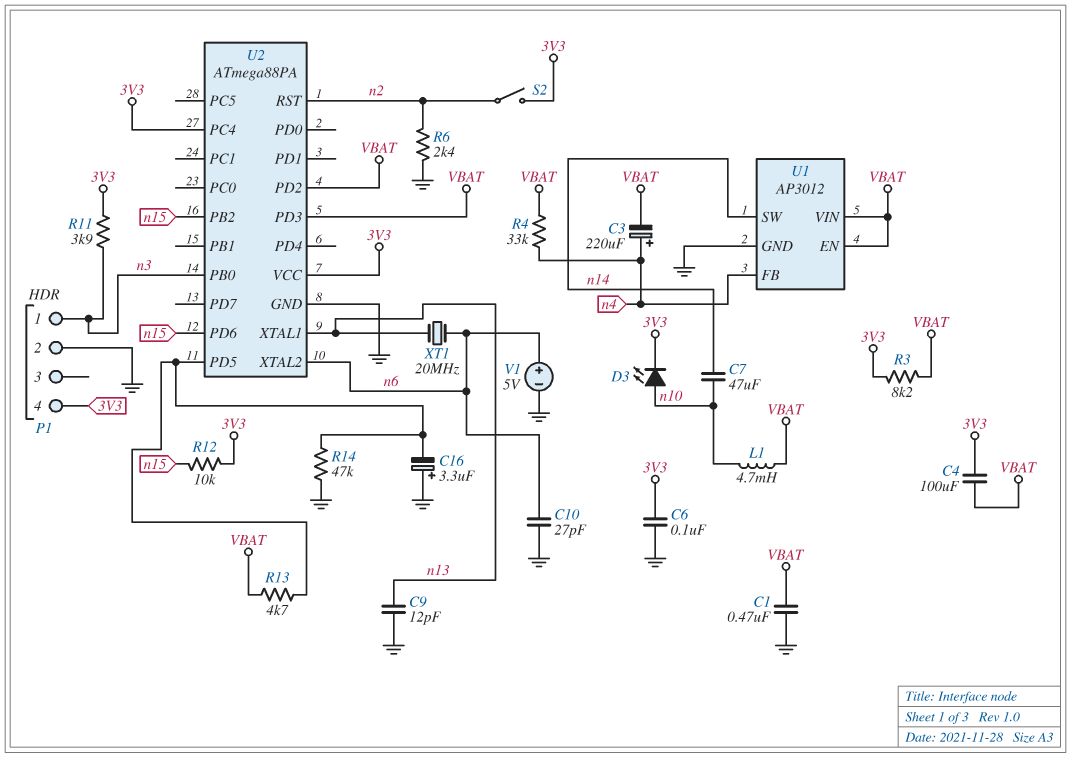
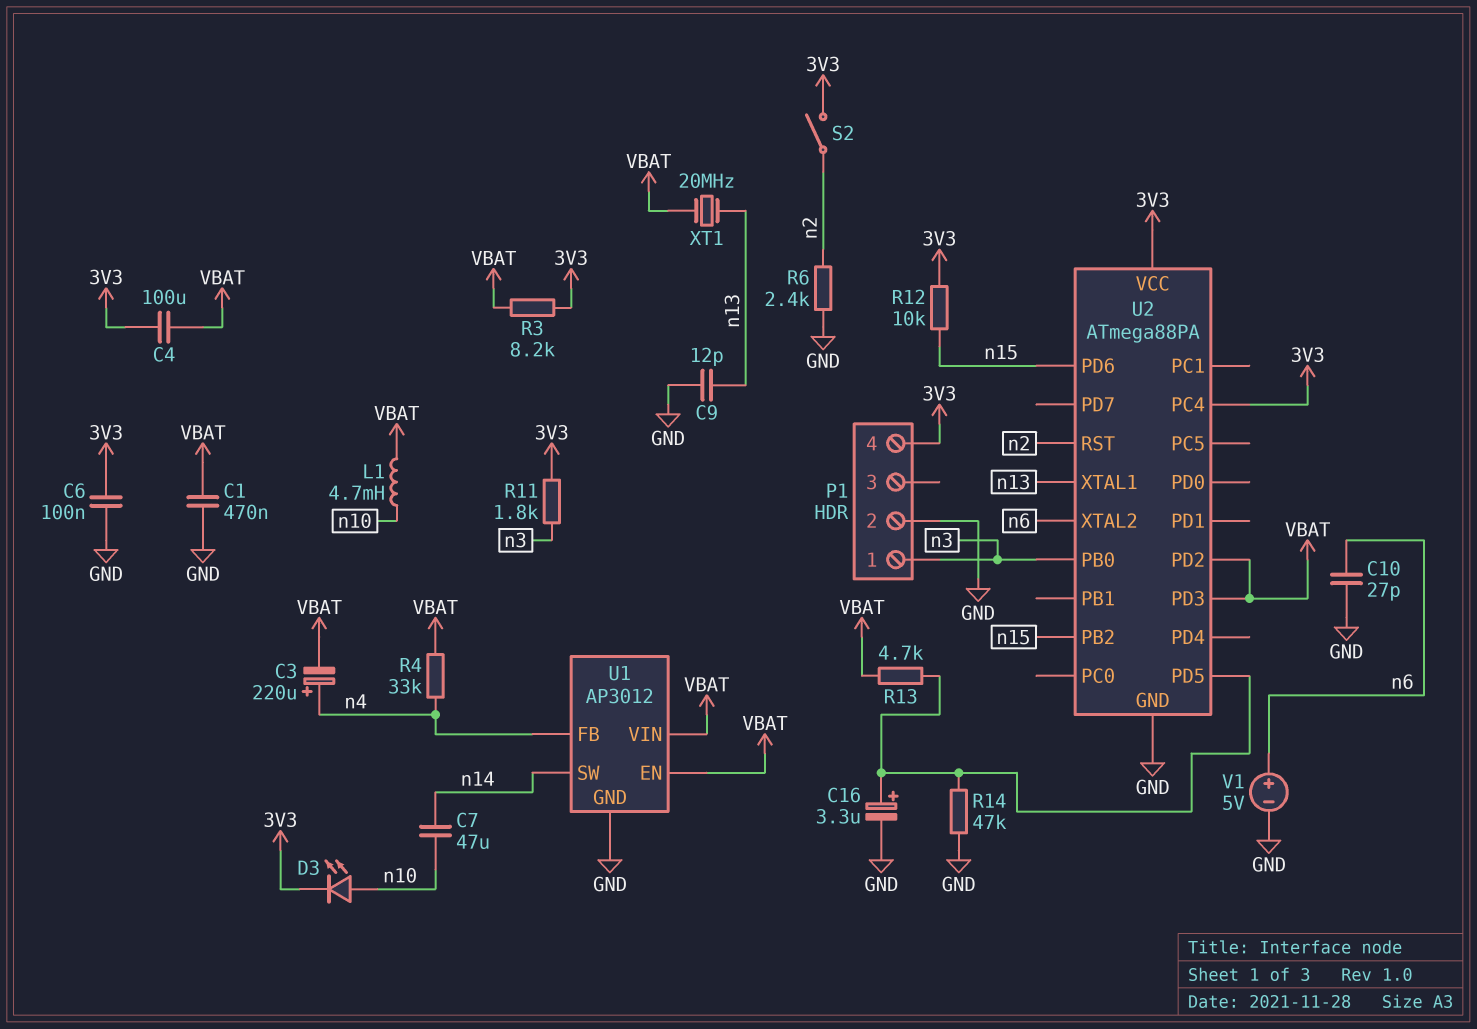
C16: 3.3uF (plus GND, minus U2/PD5) -> 3.3uF (plus U2/PD5, minus GND)
R11: 3.9k (3V3, n3) -> 1.8k (3V3, n3)
XT1: 20MHz (n6, n13) -> 20MHz (VBAT, n13)

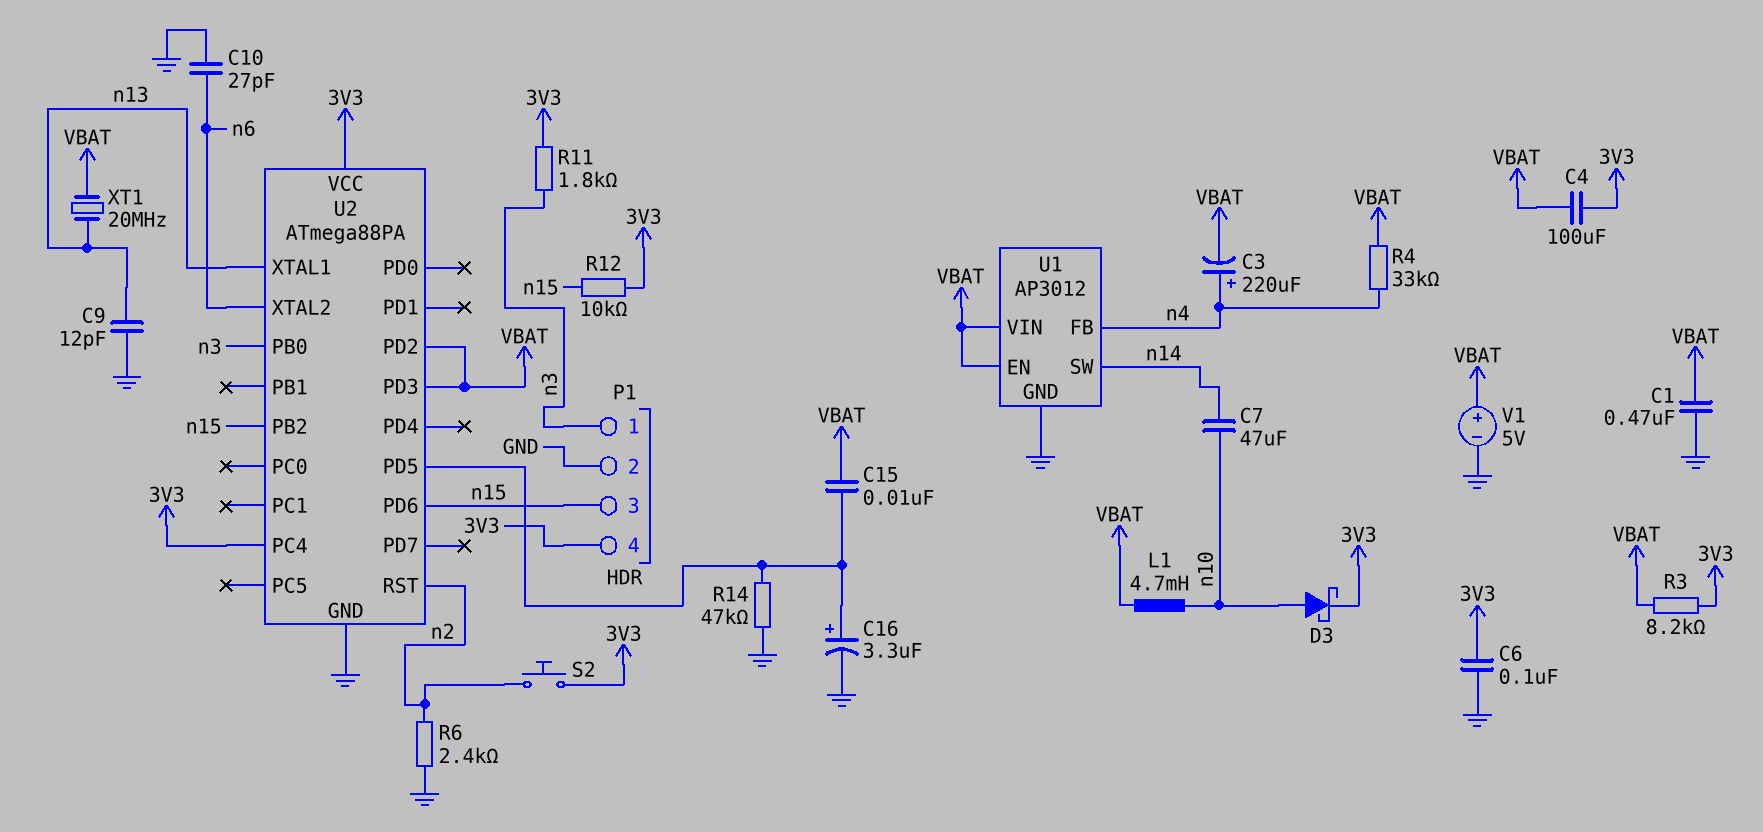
C15: none -> 10nF (U2/PD5, VBAT)
D3: LED (A n10, K 3V3) -> schottky (A n10, K 3V3)
P1 pin 3: none -> n15
R13: 4.7k (U2/PD5, VBAT) -> none
S2: switch (3V3, n2) -> button (3V3, n2)
V1: 5V (plus n6, minus GND) -> 5V (plus VBAT, minus GND)

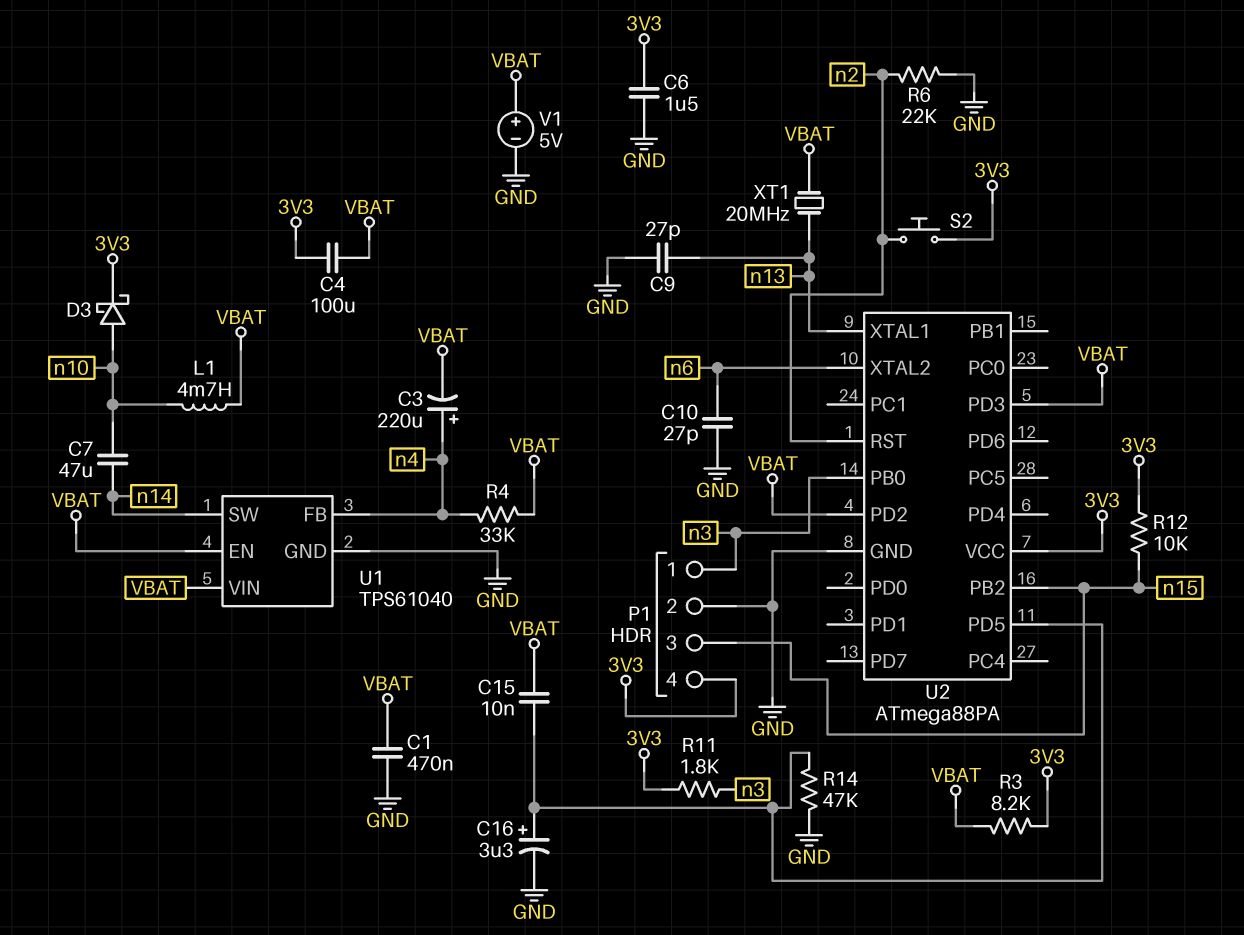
C6: 100nF (3V3, GND) -> 1.5uF (3V3, GND)
C9: 12pF (GND, n13) -> 27pF (GND, n13)
R6: 2.4k (GND, n2) -> 22k (GND, n2)
U1: AP3012 -> TPS61040
U2 pin PC4: 3V3 -> none
U2 pin PD6: n15 -> none

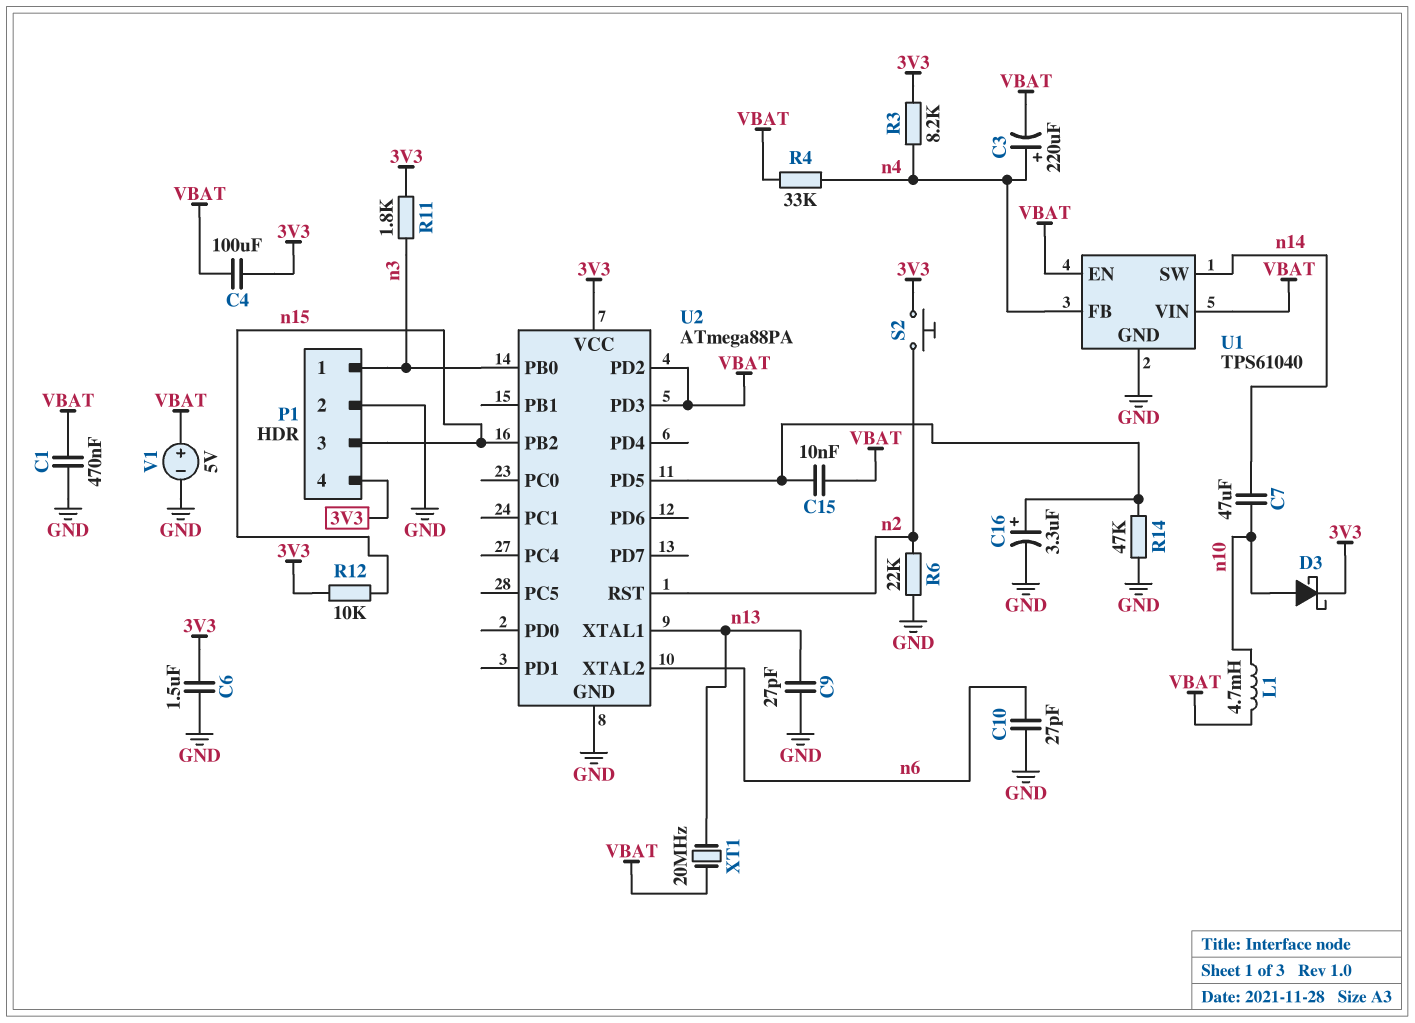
R3: 8.2k (3V3, VBAT) -> 8.2k (3V3, n4)

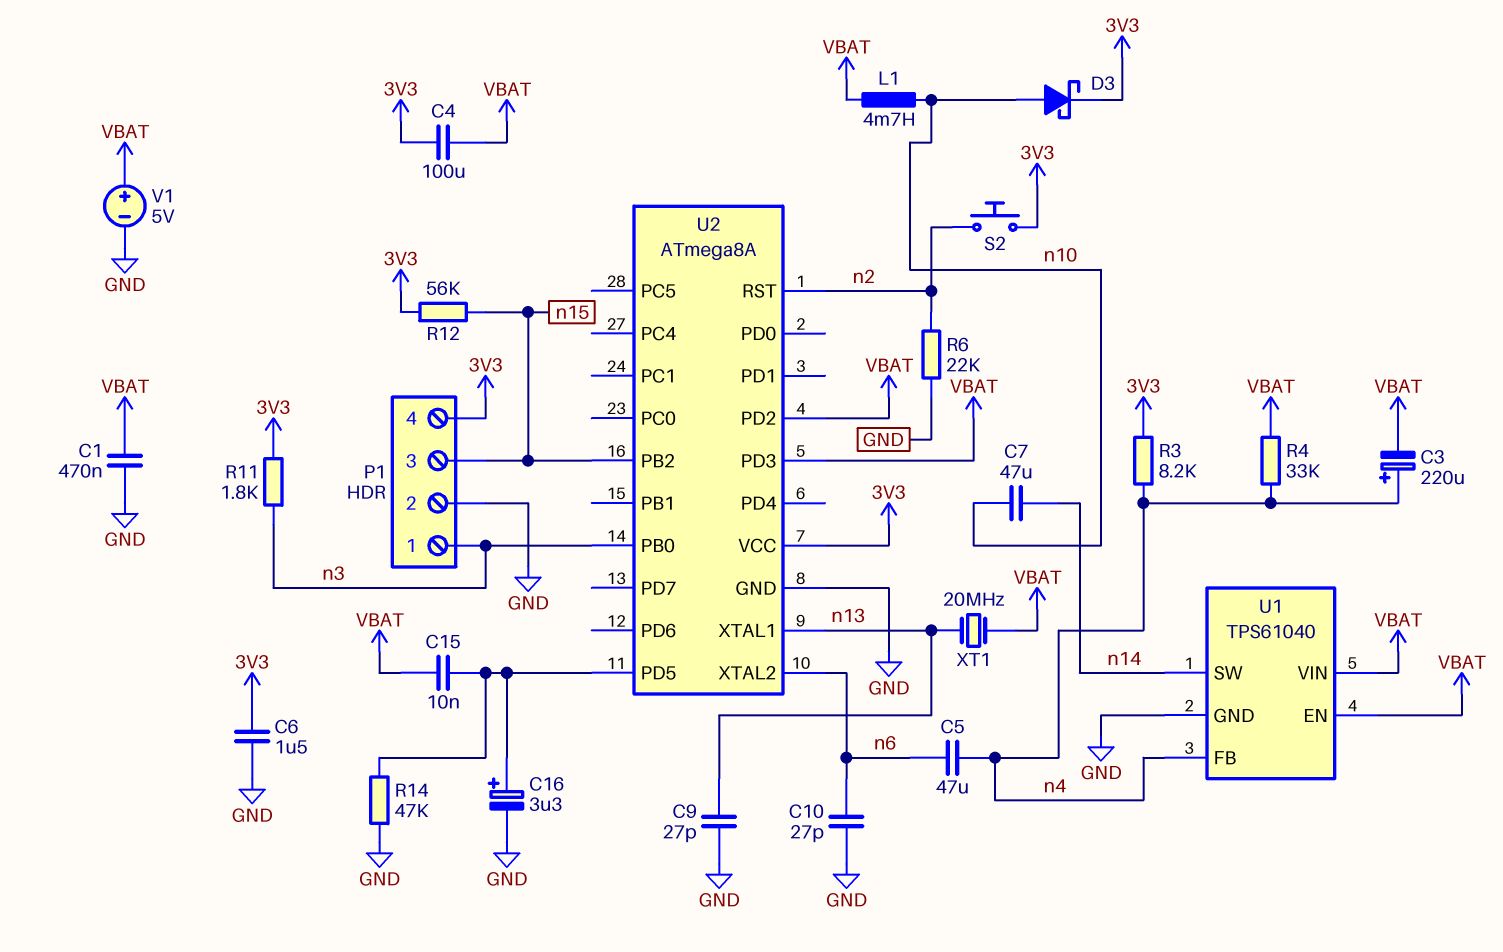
C5: none -> 47uF (n4, n6)
R12: 10k (3V3, n15) -> 56k (3V3, n15)
U2: ATmega88PA -> ATmega8A

